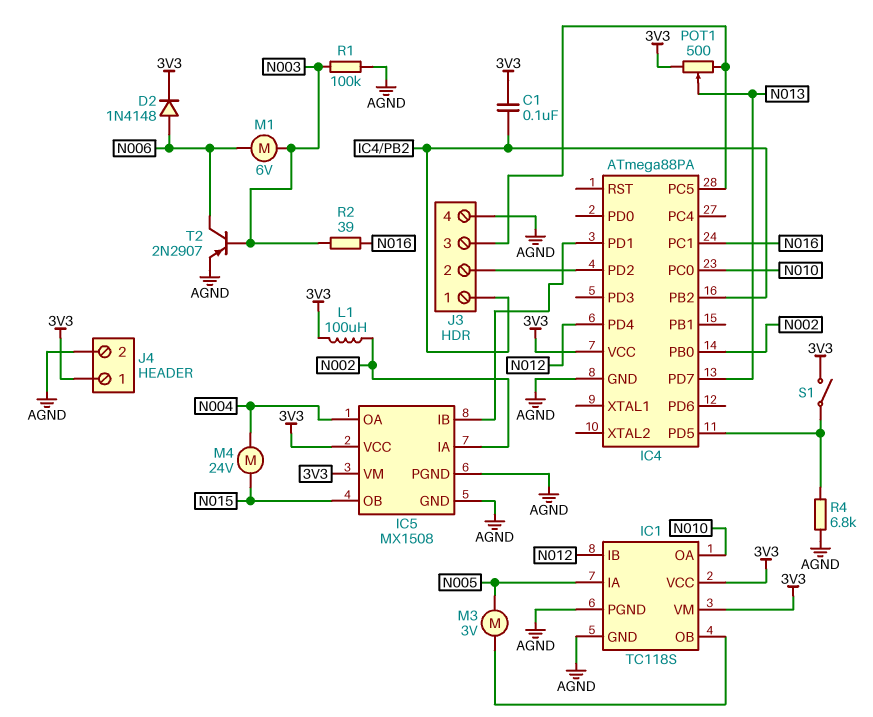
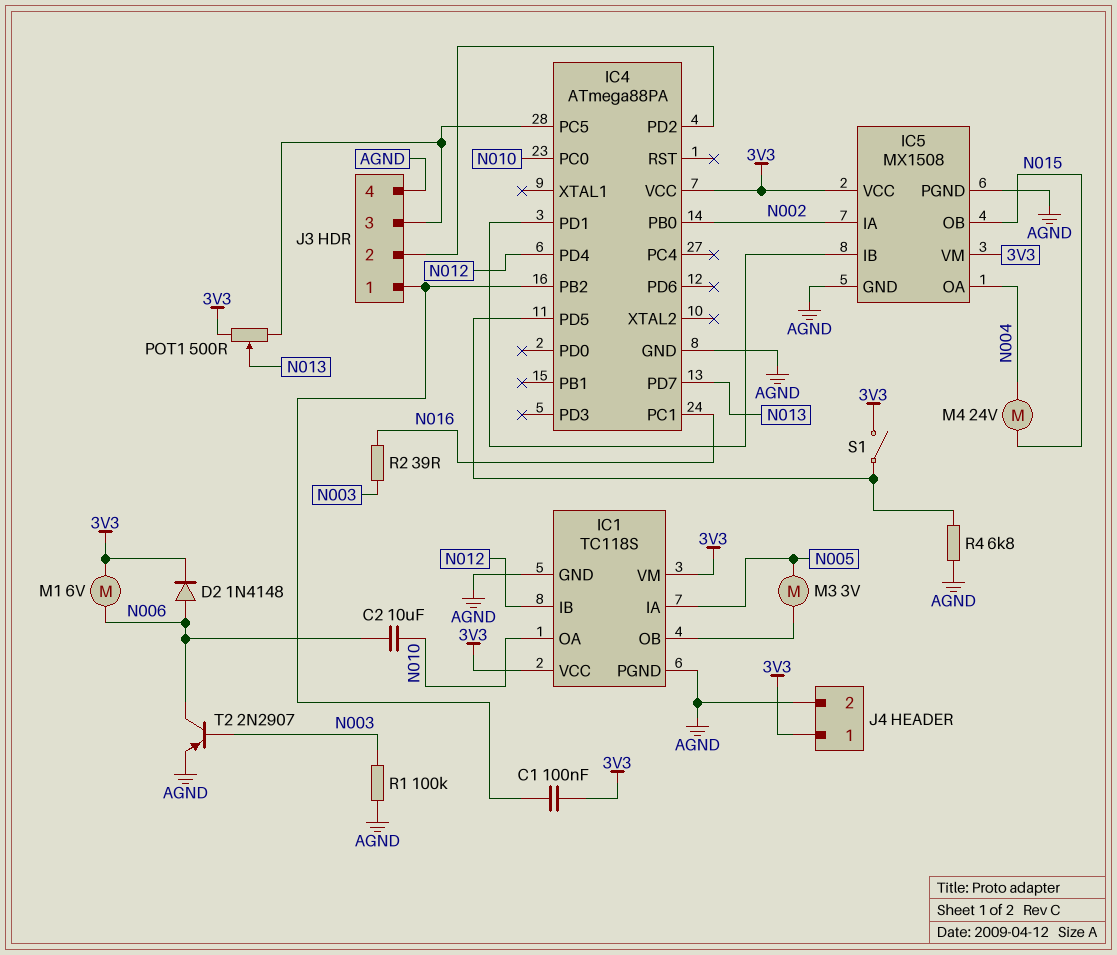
C2: none -> 10uF (N006, N010)
L1: 100uH (3V3, N002) -> none
M1: motor 6V (N003, N006) -> motor 6V (3V3, N006)

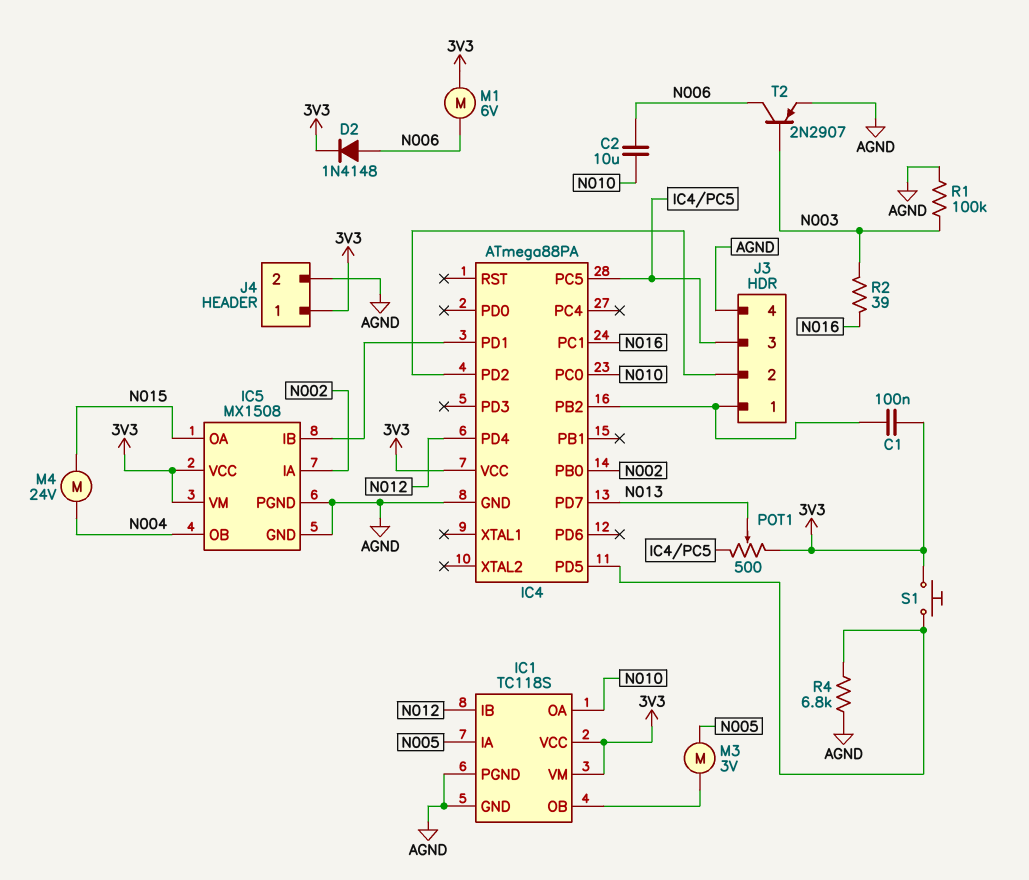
IC5 pin OA: N004 -> N015
IC5 pin OB: N015 -> N004
S1: switch (3V3, IC4/PD5) -> button (3V3, IC4/PD5)

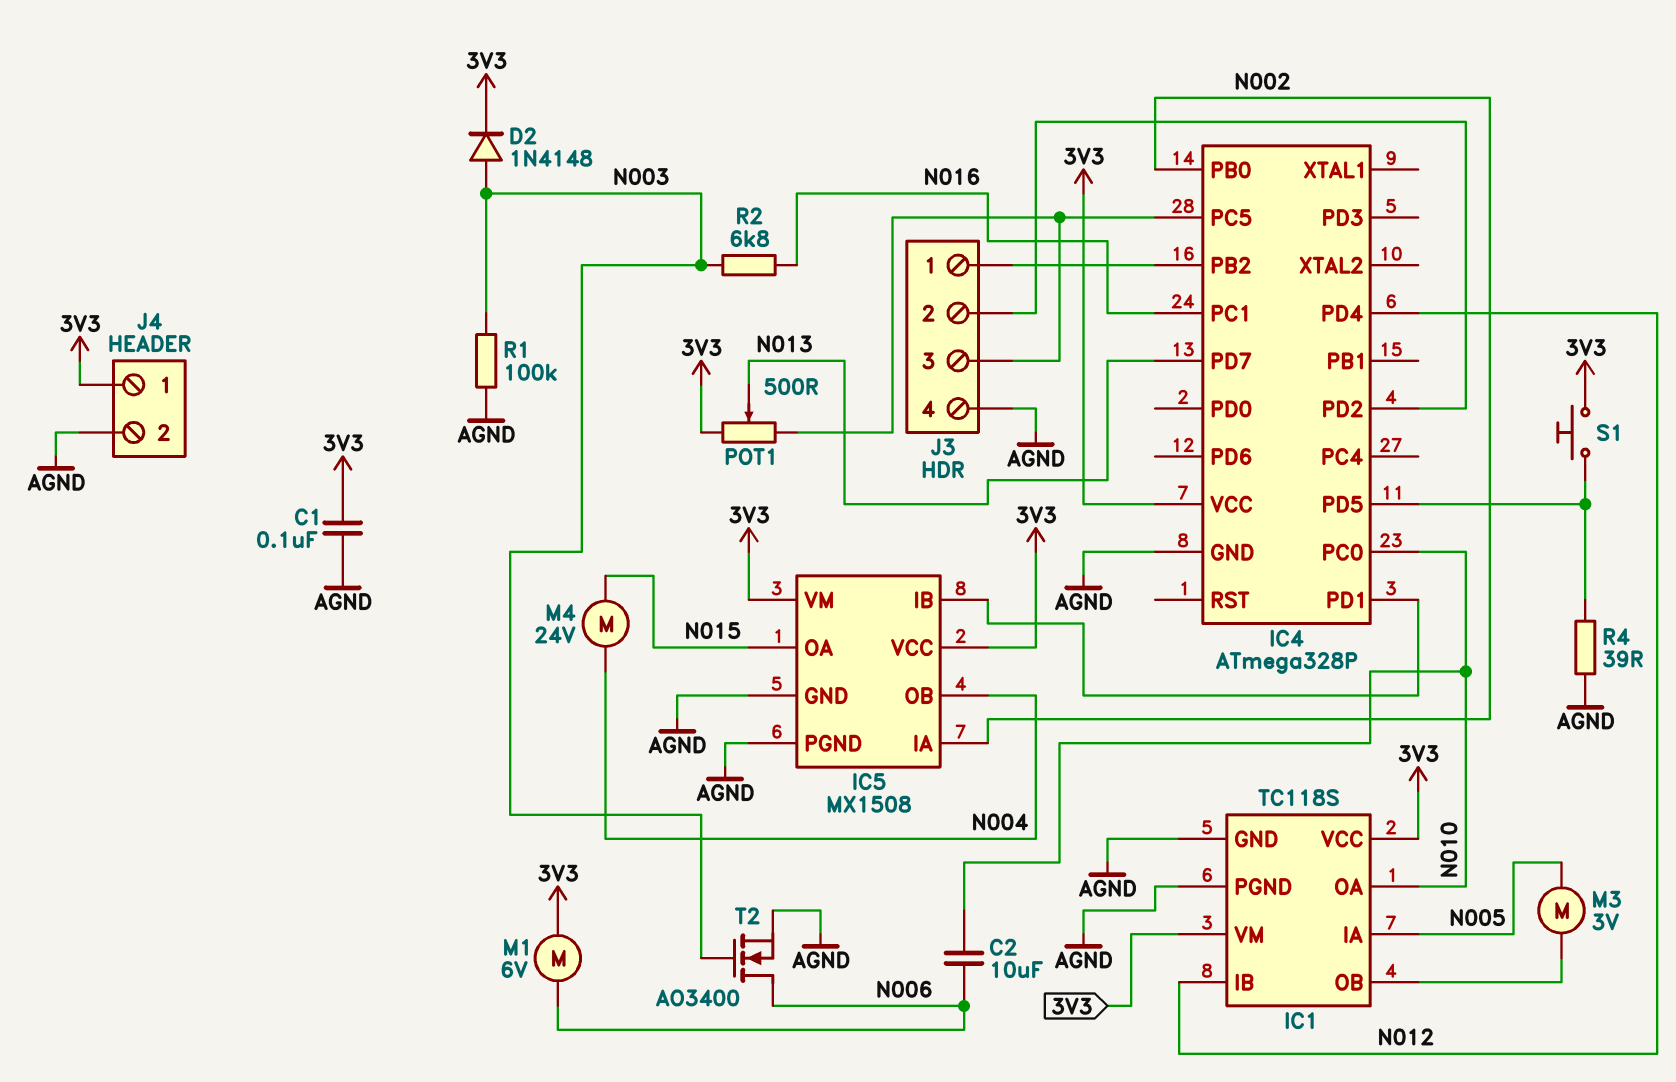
C1: 100nF (3V3, IC4/PB2) -> 100nF (3V3, AGND)
D2: diode 1N4148 (A N006, K 3V3) -> diode 1N4148 (A N003, K 3V3)
IC4: ATmega88PA -> ATmega328P
R2: 39 (N003, N016) -> 6.8k (N003, N016)
R4: 6.8k (AGND, IC4/PD5) -> 39 (AGND, IC4/PD5)
T2: PNP 2N2907 (B N003, C N006, E AGND) -> NMOS AO3400 (G N003, D N006, S AGND)

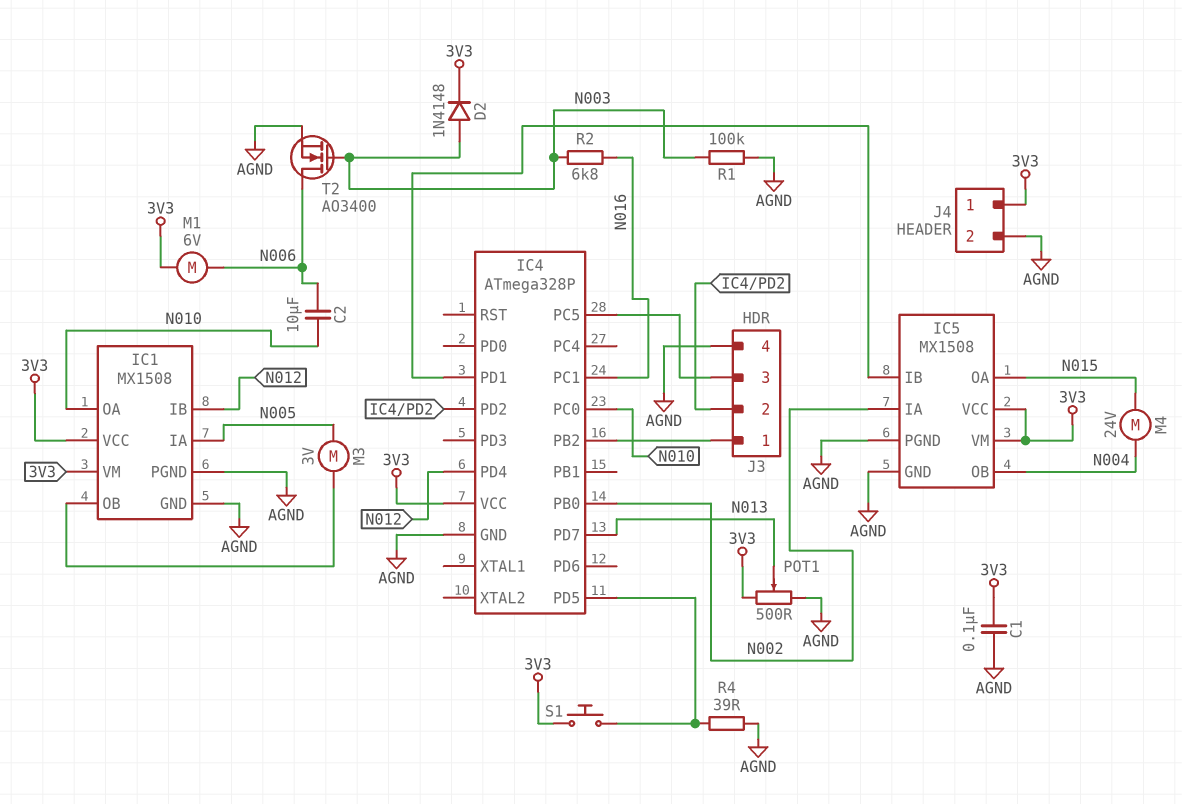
IC1: TC118S -> MX1508
POT1: 500 (3V3, IC4/PC5, wiper N013) -> 500 (3V3, AGND, wiper N013)

